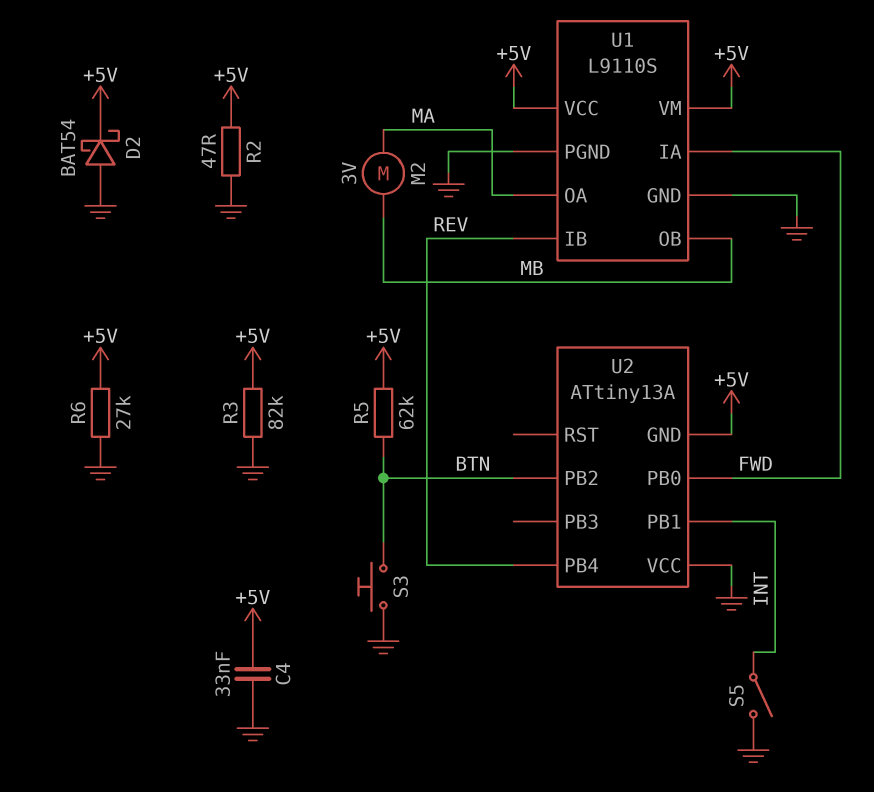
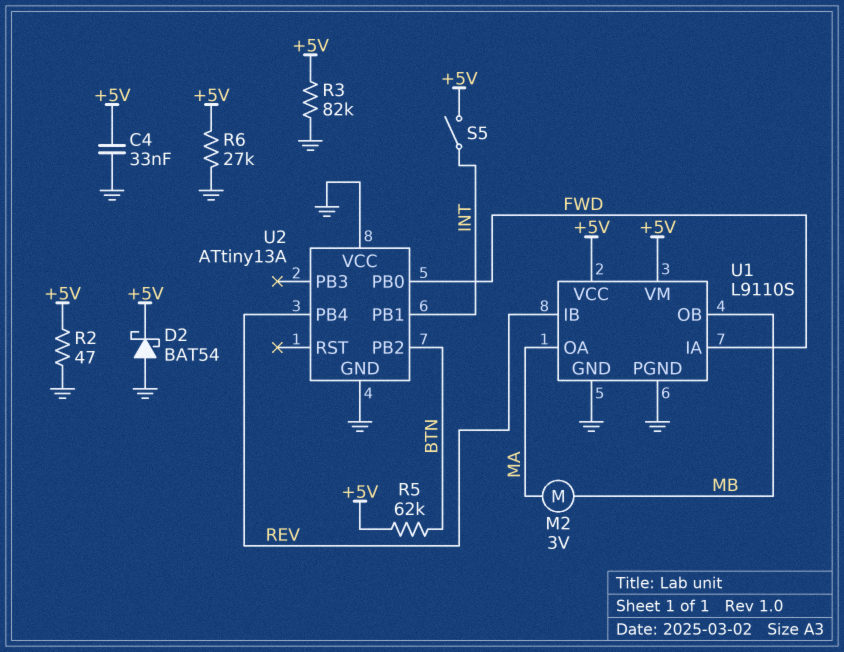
S3: button (BTN, GND) -> none
S5: switch (GND, INT) -> switch (+5V, INT)
U2 pin GND: +5V -> GND

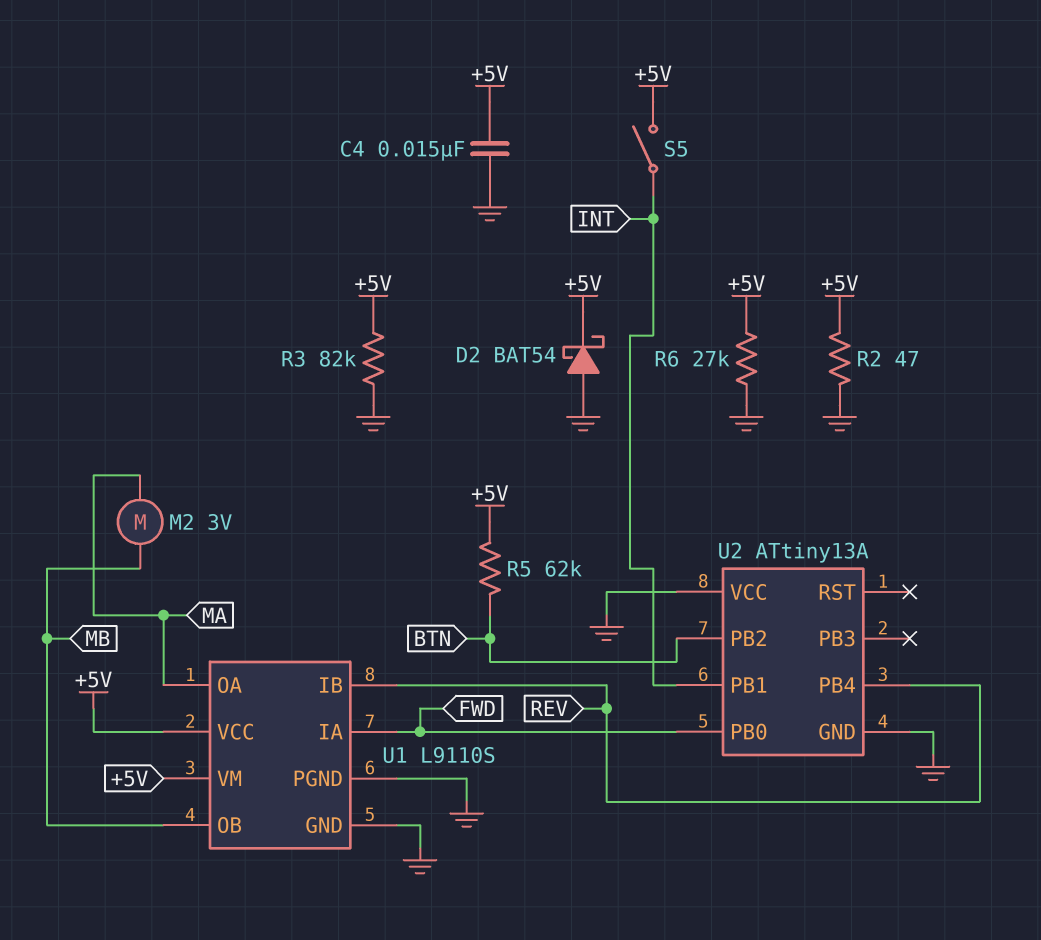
C4: 33nF (+5V, GND) -> 15nF (+5V, GND)

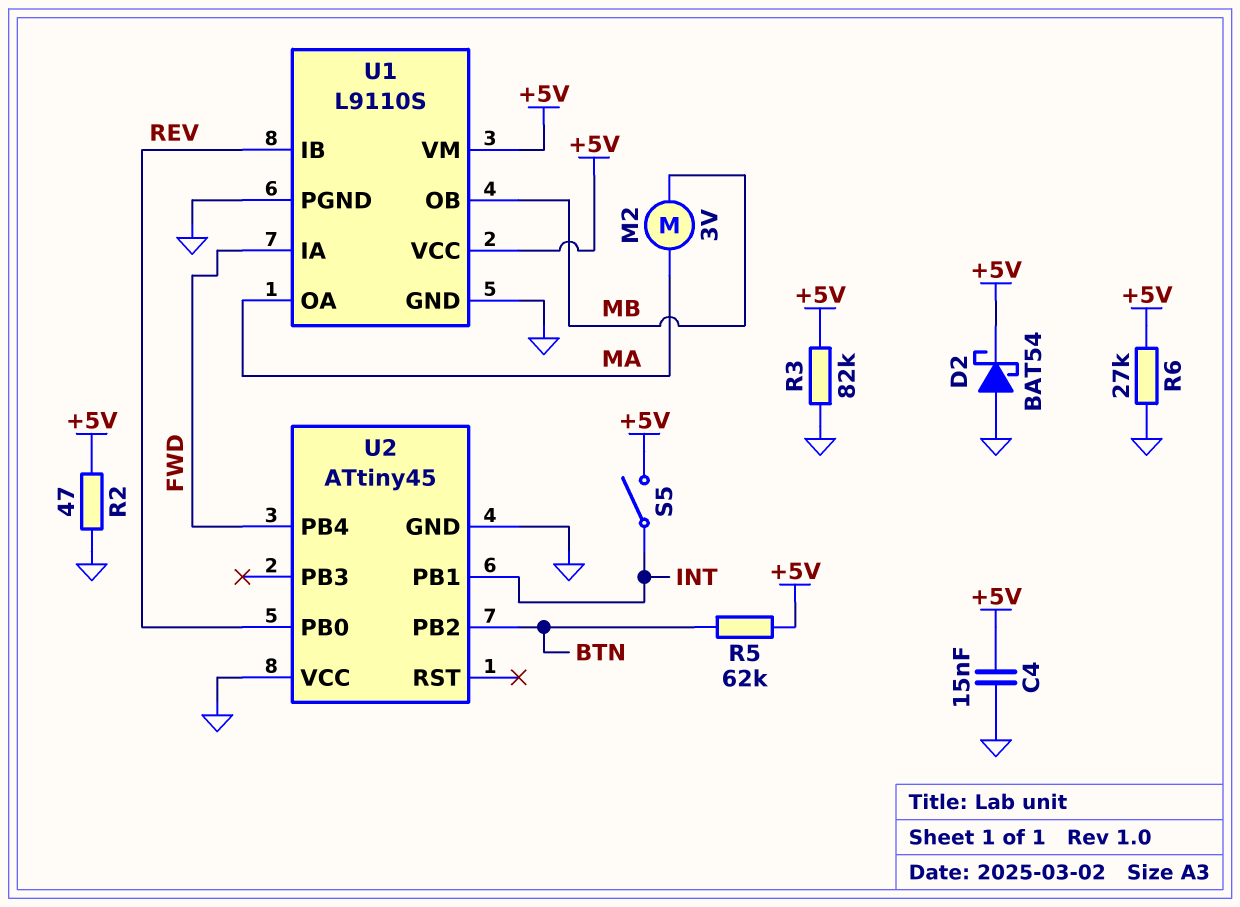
U2: ATtiny13A -> ATtiny45
U2 pin PB0: FWD -> REV
U2 pin PB4: REV -> FWD

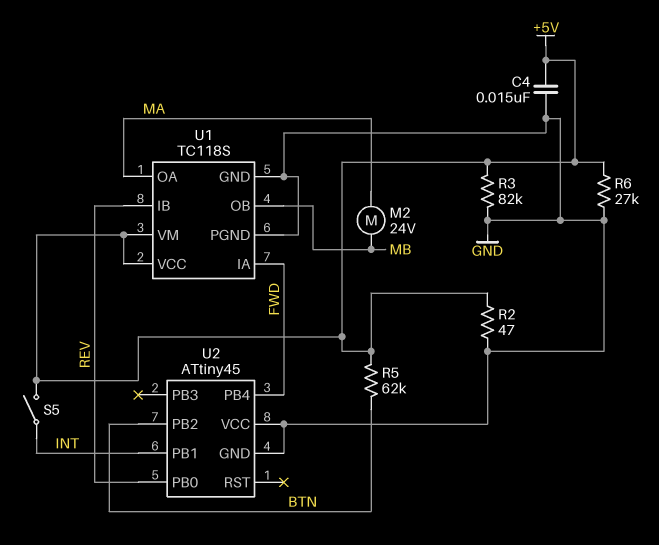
D2: schottky BAT54 (A GND, K +5V) -> none
M2: motor 3V (MA, MB) -> motor 24V (MA, MB)
U1: L9110S -> TC118S

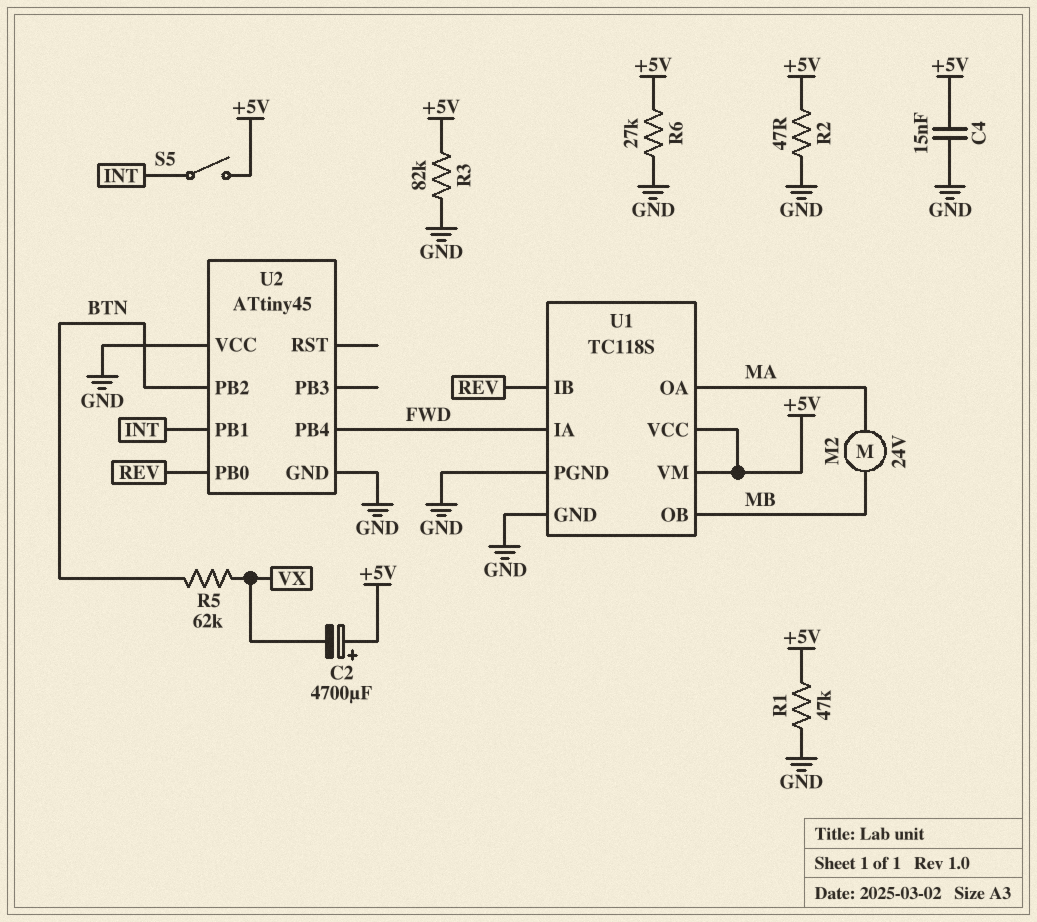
C2: none -> 4700uF (plus +5V, minus VX)
R1: none -> 47k (+5V, GND)
R5: 62k (+5V, BTN) -> 62k (BTN, VX)

